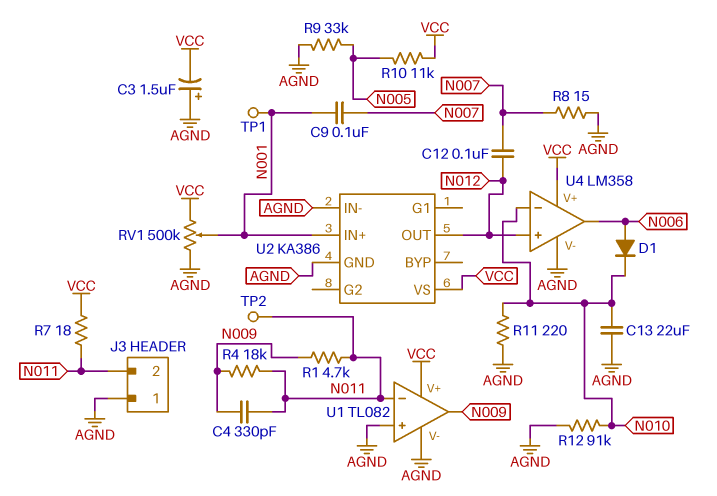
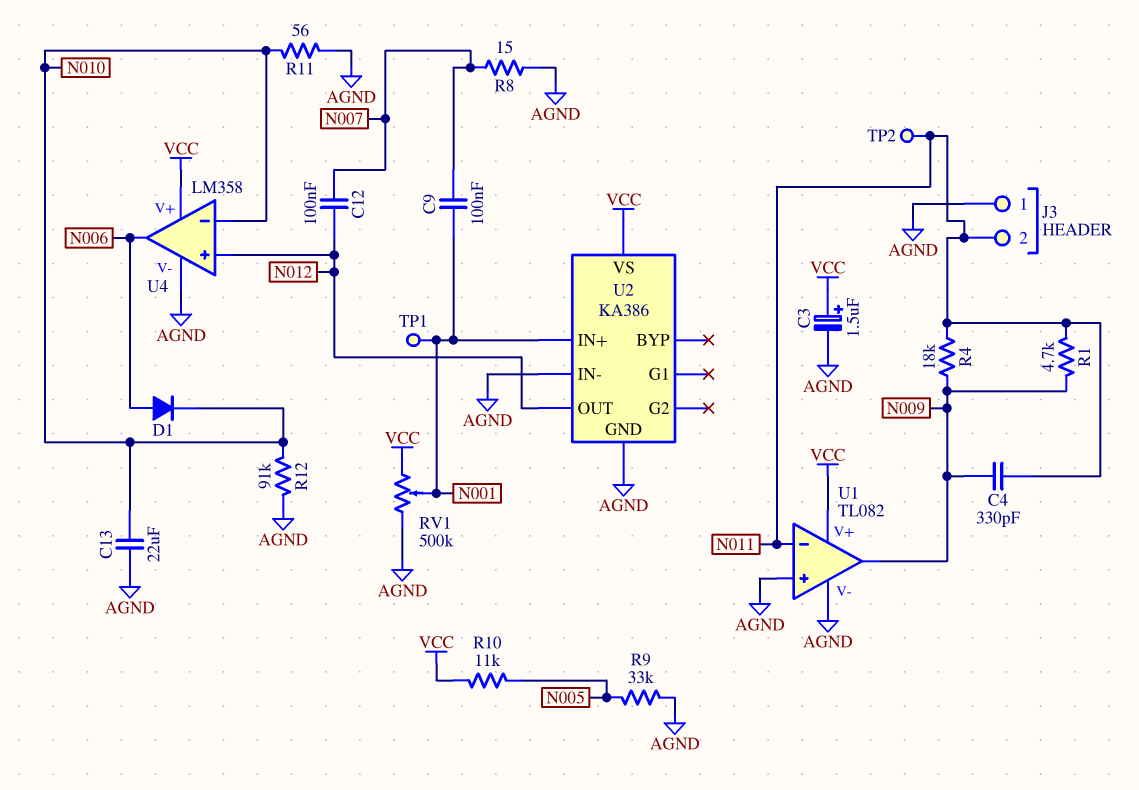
C3: 1.5uF (plus AGND, minus VCC) -> 1.5uF (plus VCC, minus AGND)
R7: 18 (N011, VCC) -> none
R11: 220 (AGND, N010) -> 56 (AGND, N010)

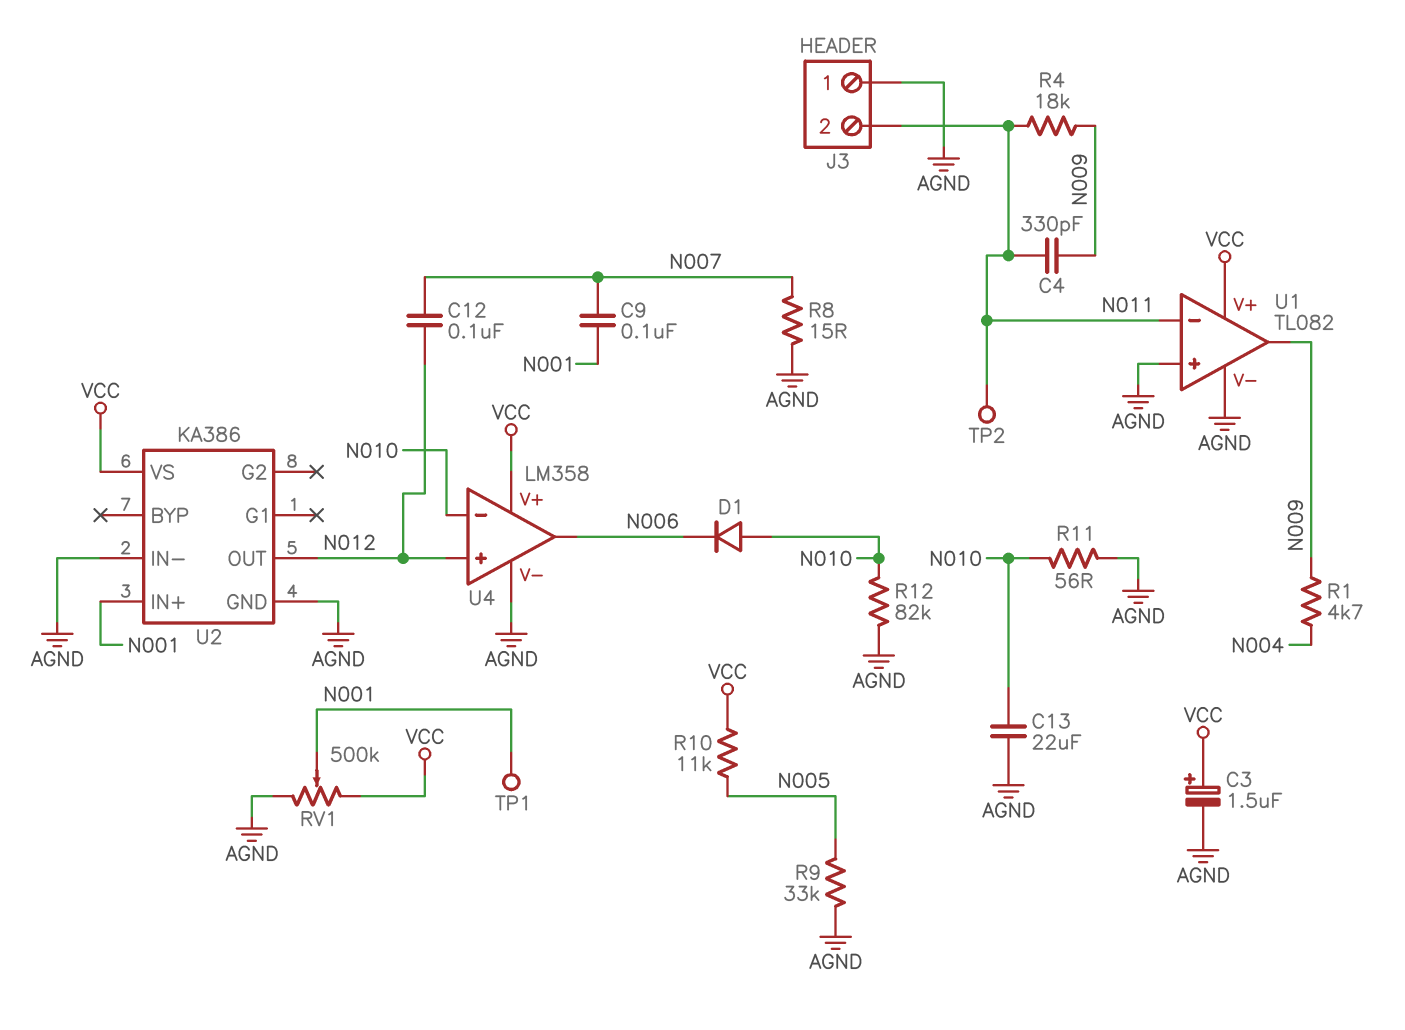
D1: diode (A N006, K N010) -> diode (A N010, K N006)
R1: 4.7k (N009, N011) -> 4.7k (N004, N009)
R12: 91k (AGND, N010) -> 82k (AGND, N010)

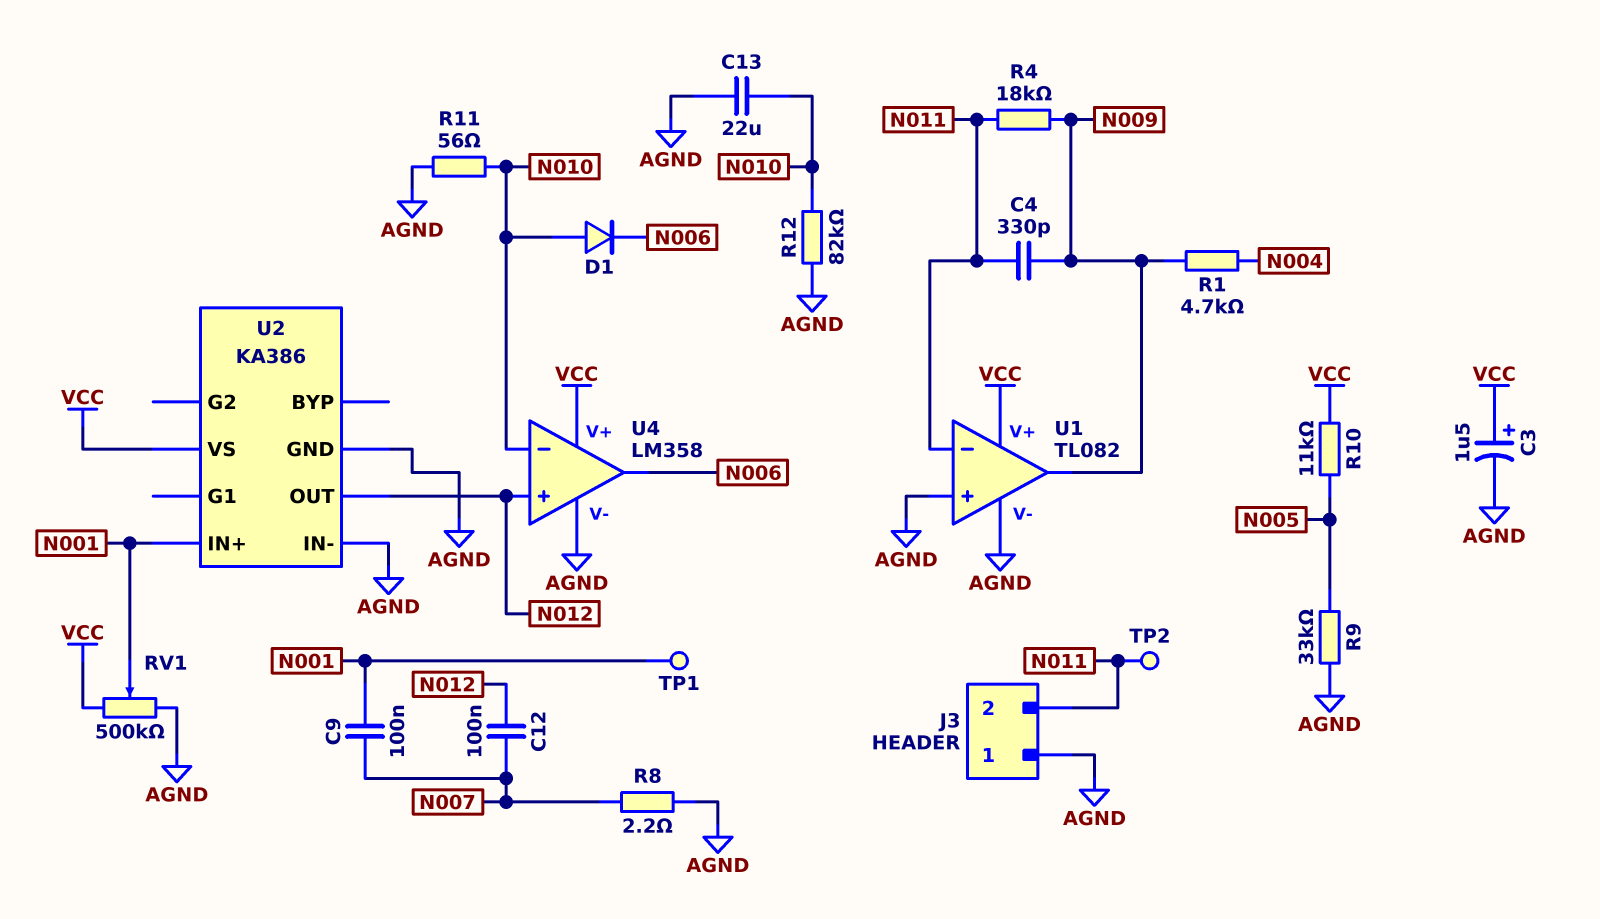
R8: 15 (AGND, N007) -> 2.2 (AGND, N007)

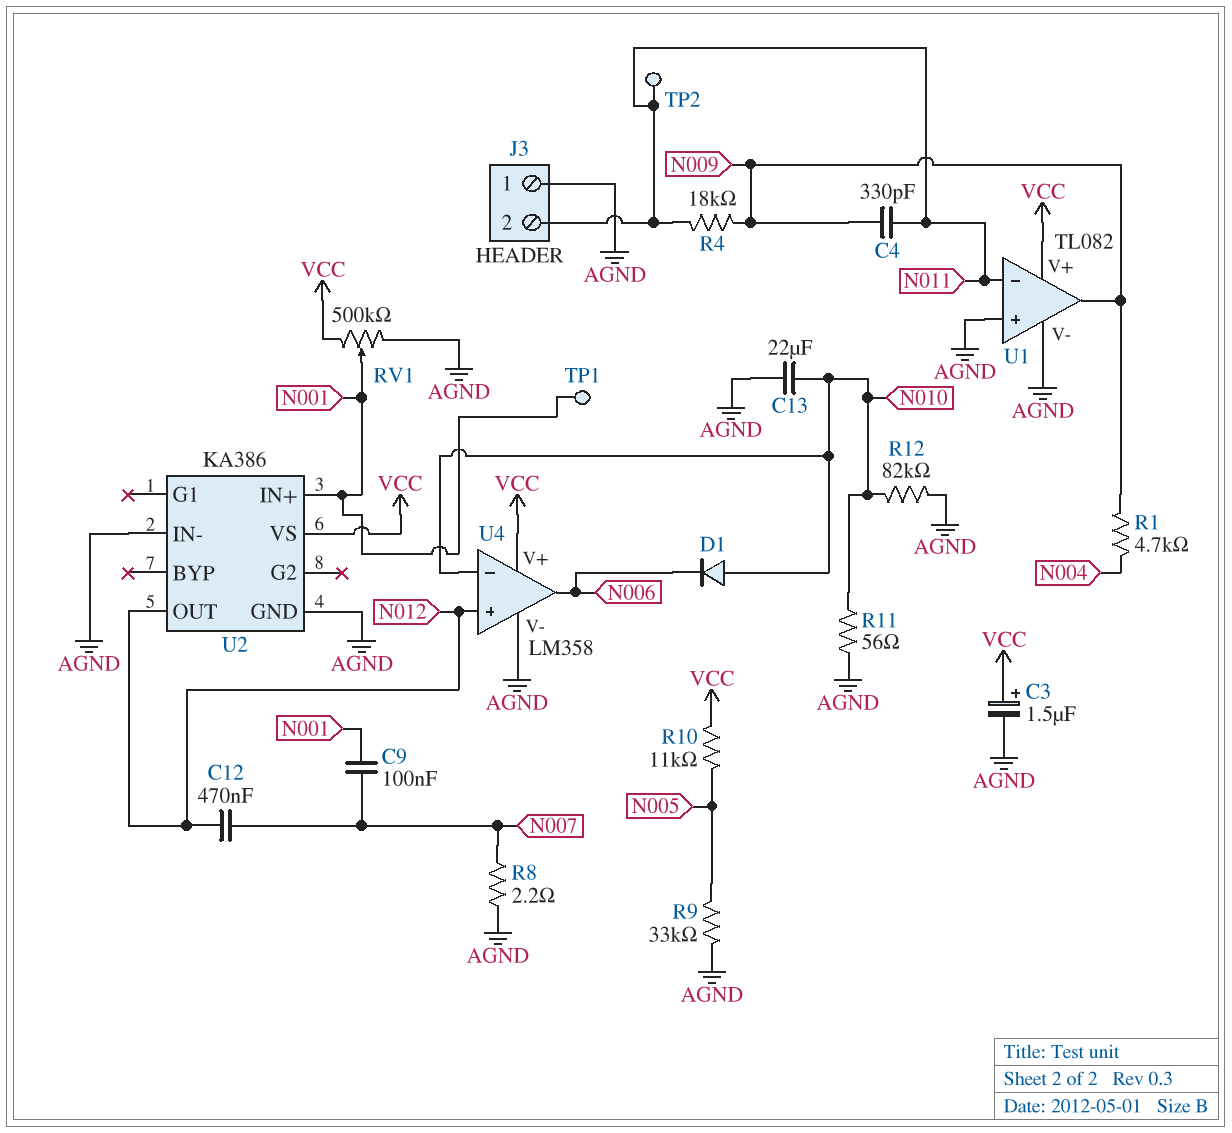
C12: 100nF (N007, N012) -> 470nF (N007, N012)

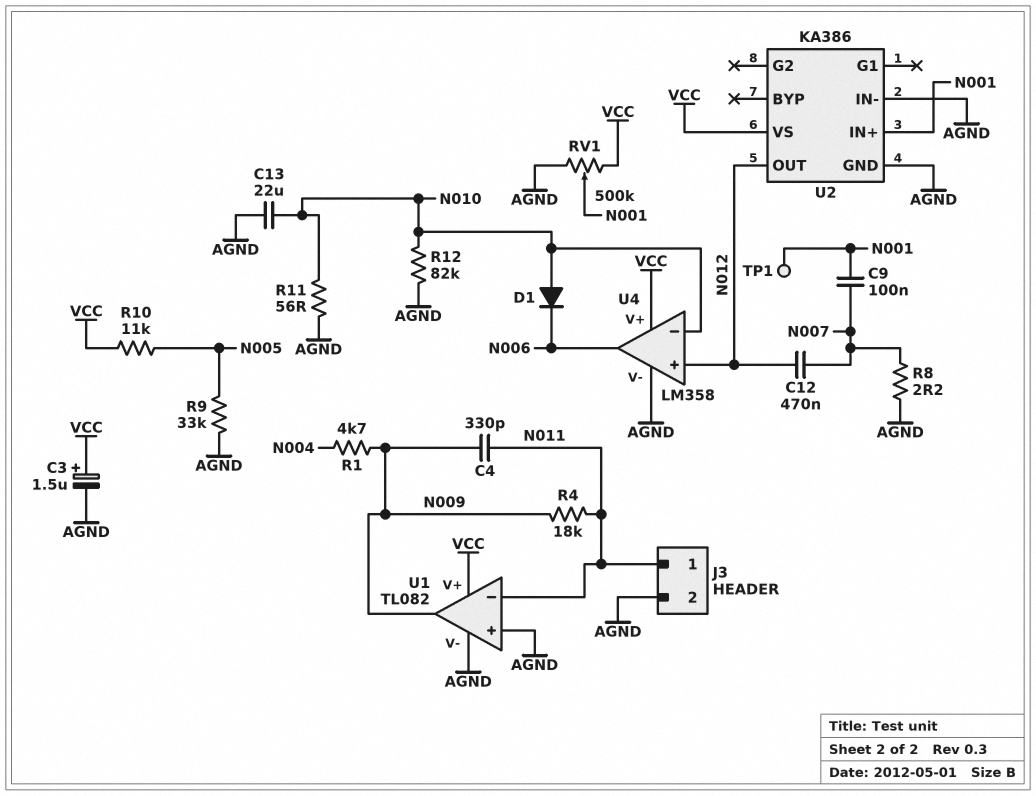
J3 pin 1: AGND -> N011
J3 pin 2: N011 -> AGND
TP2: test point (N011) -> none

